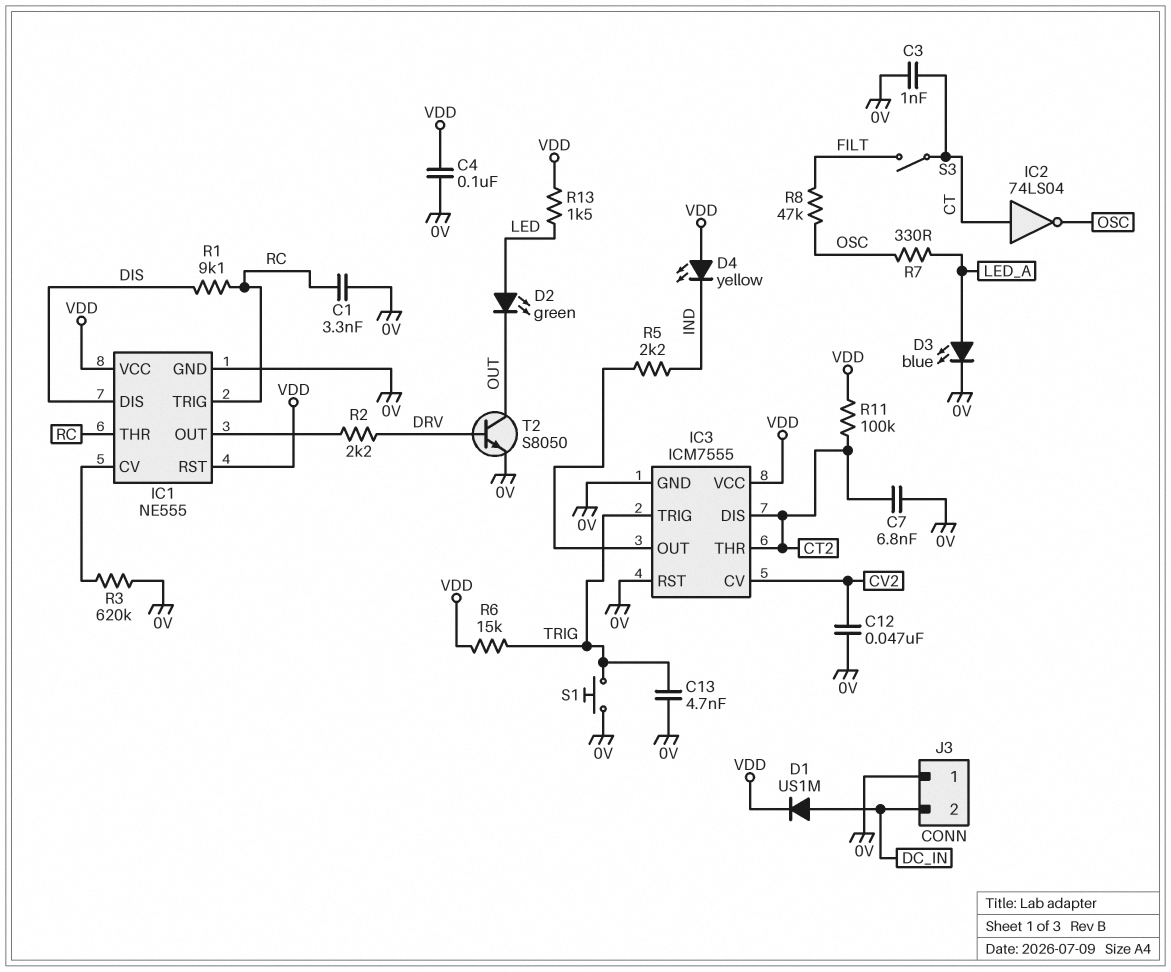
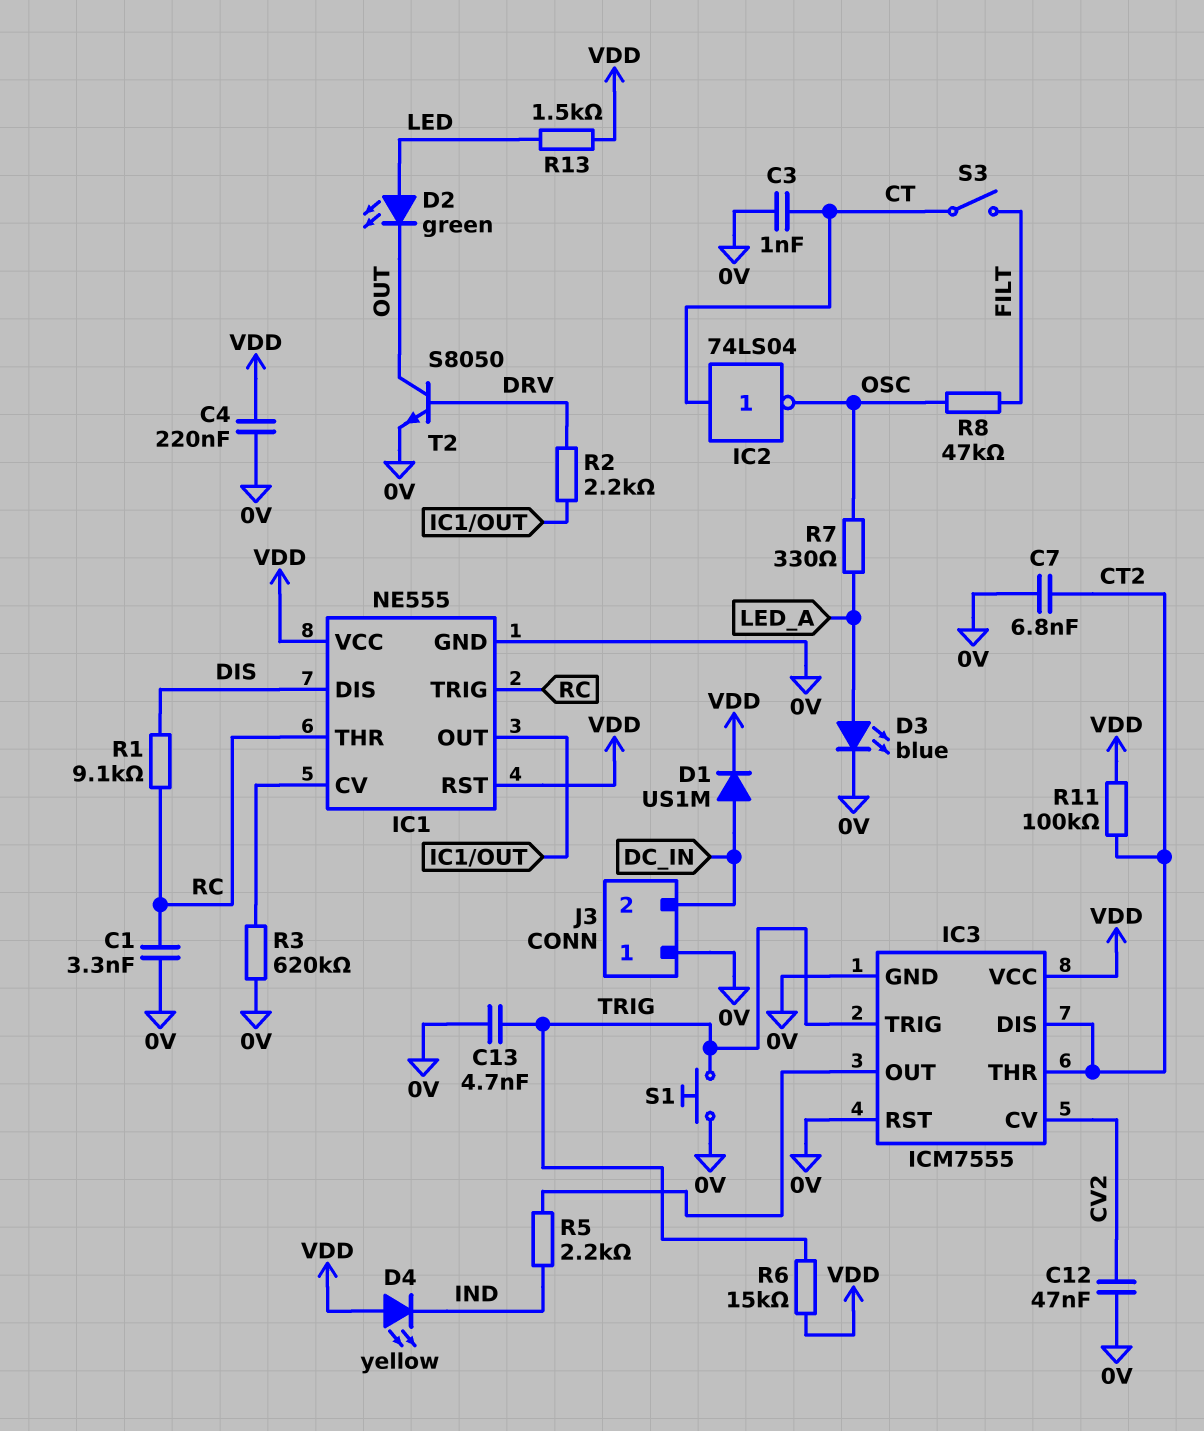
C4: 100nF (0V, VDD) -> 220nF (0V, VDD)

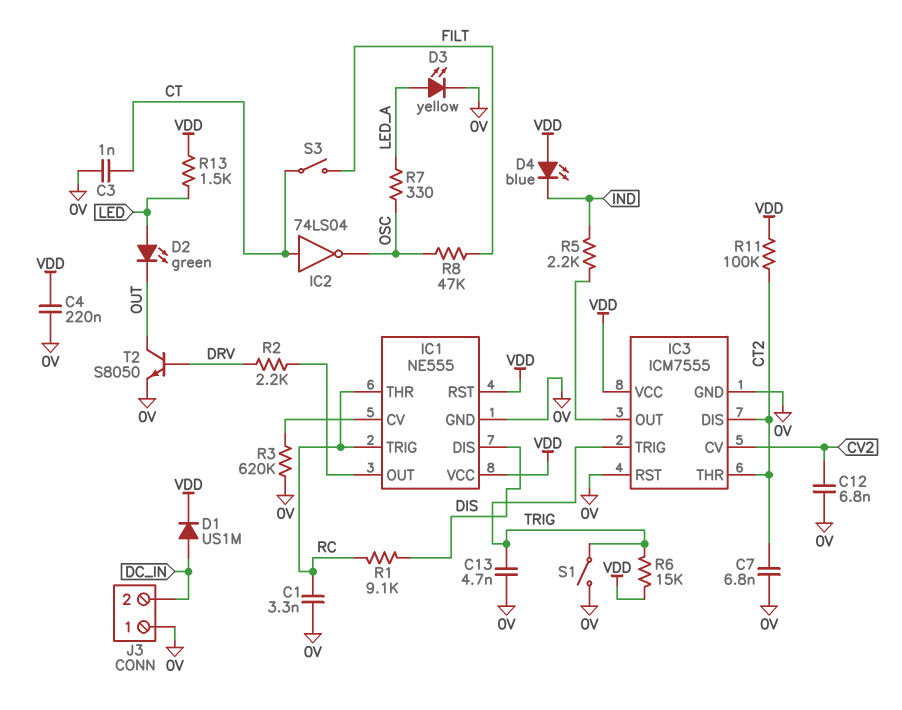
C12: 47nF (0V, CV2) -> 6.8nF (0V, CV2)
D3: LED blue (A LED_A, K 0V) -> LED yellow (A LED_A, K 0V)
D4: LED yellow (A VDD, K IND) -> LED blue (A VDD, K IND)
S1: button (0V, TRIG) -> switch (0V, TRIG)

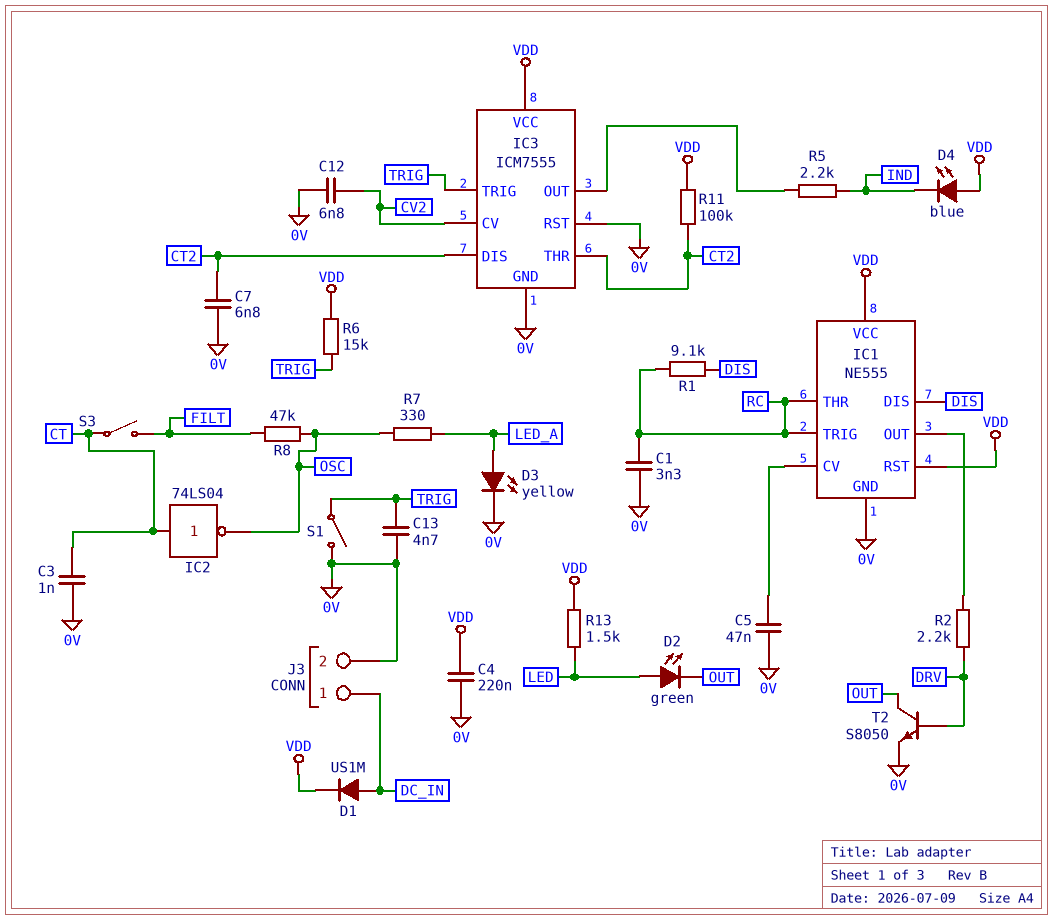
C5: none -> 47nF (0V, IC1/CV)
J3 pin 1: 0V -> DC_IN
J3 pin 2: DC_IN -> 0V
R3: 620k (0V, IC1/CV) -> none

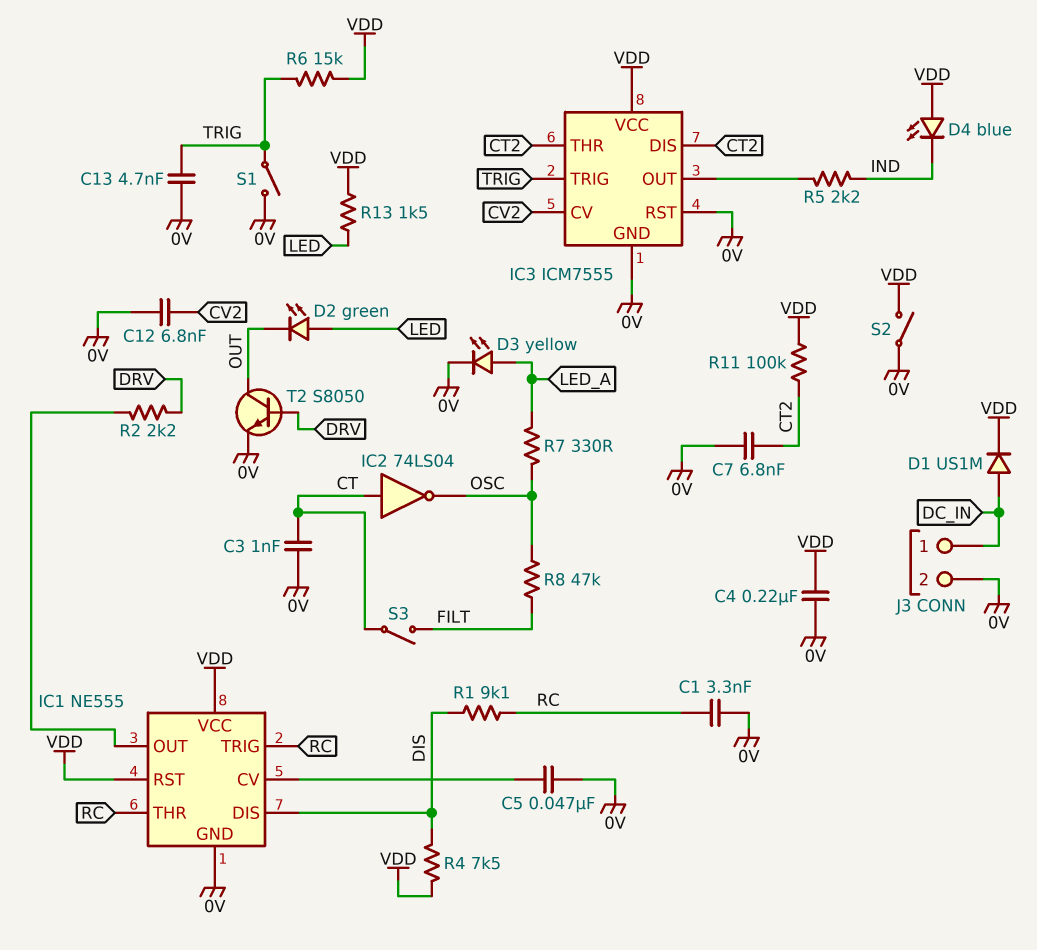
R4: none -> 7.5k (DIS, VDD)
S2: none -> switch (0V, VDD)

